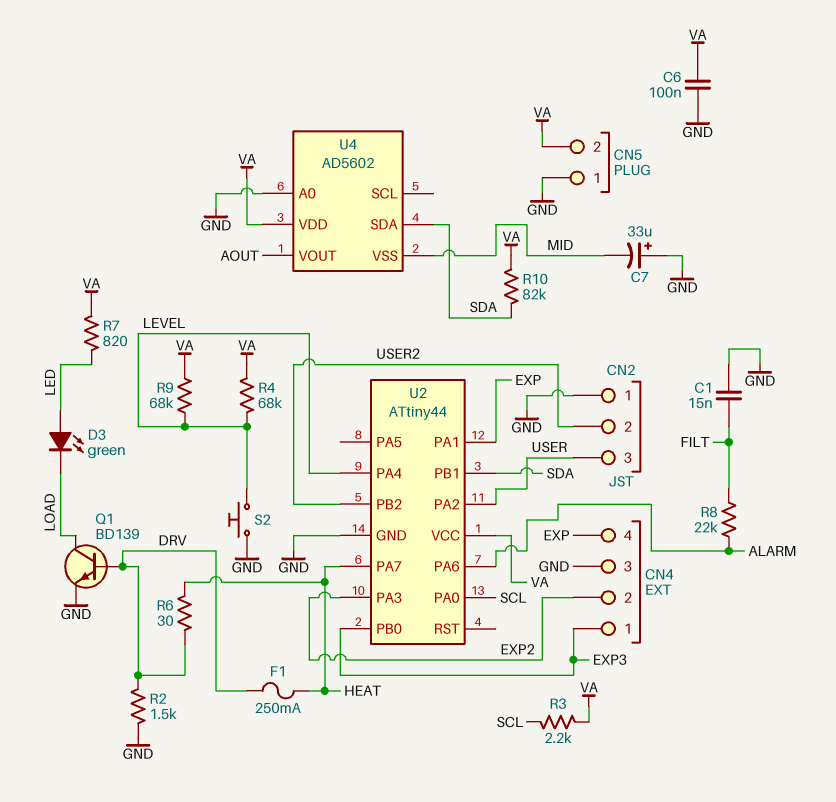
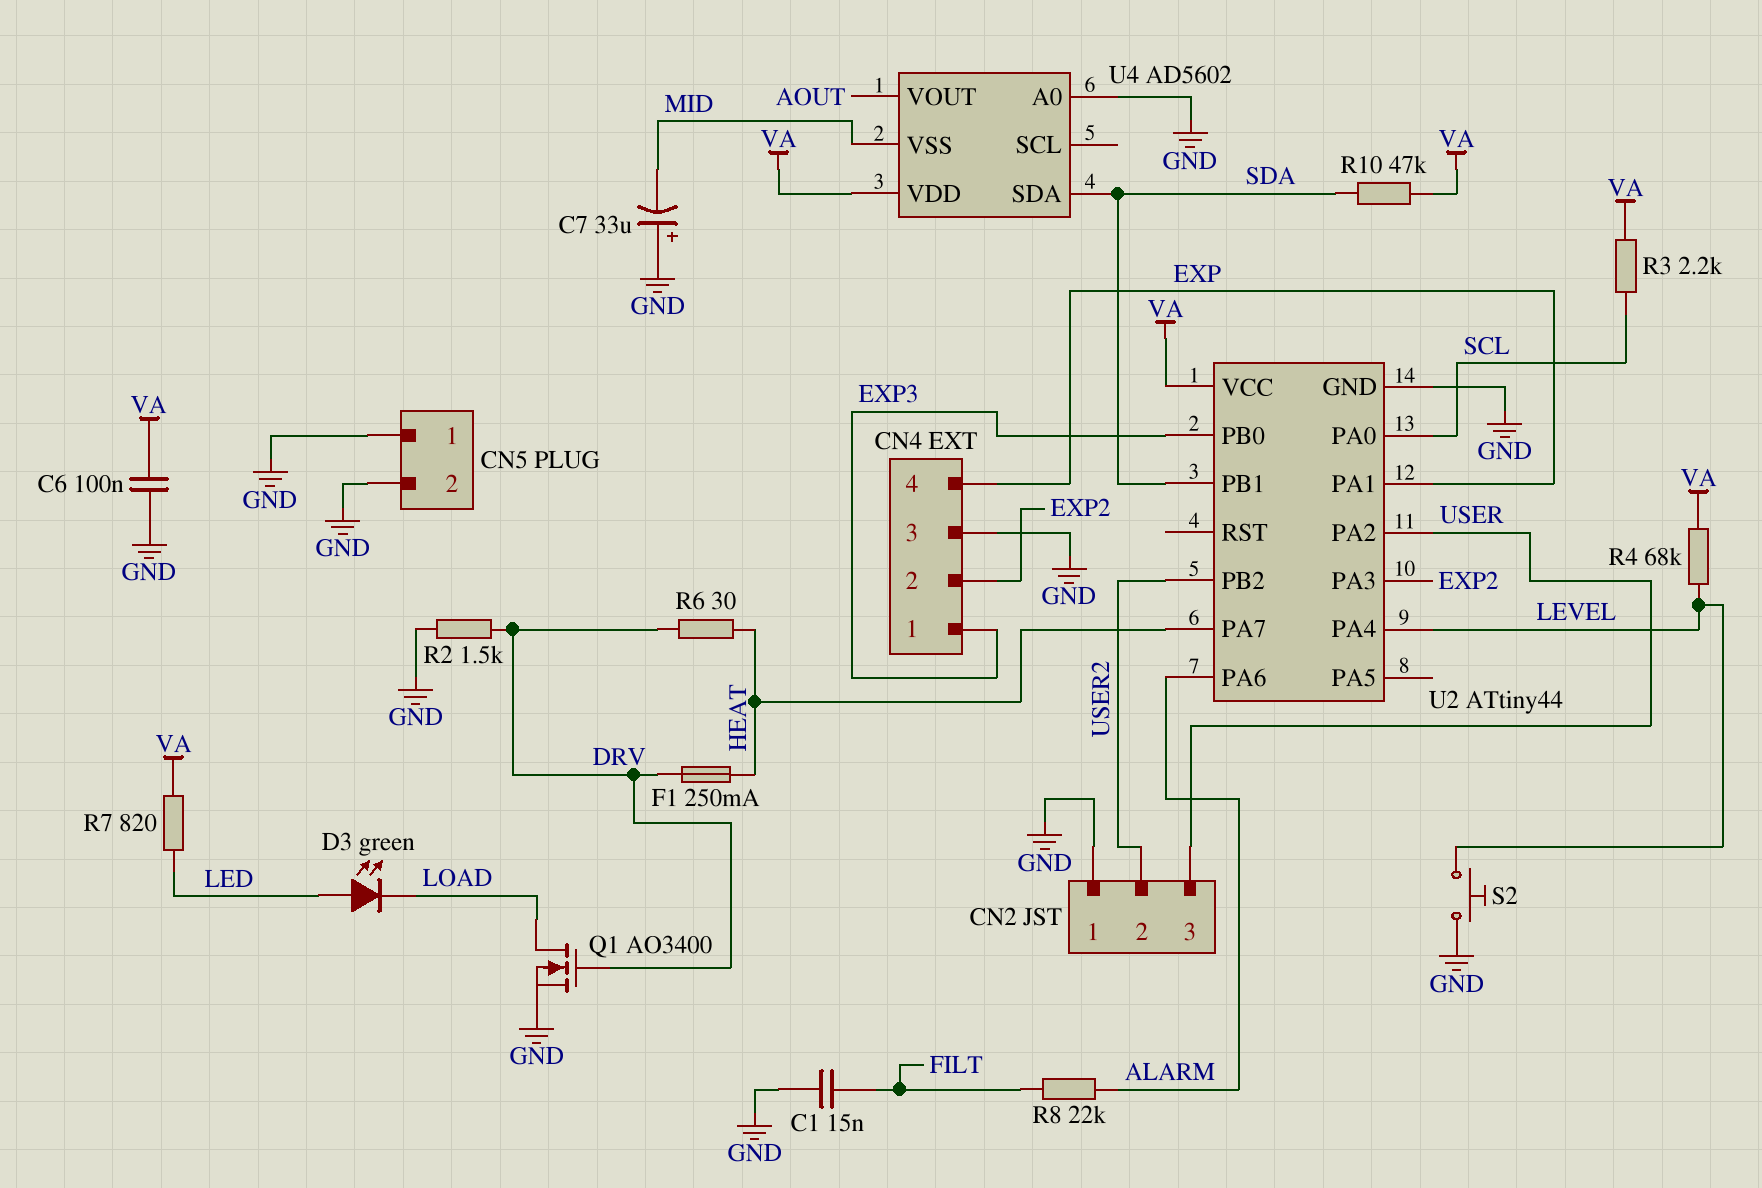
CN5 pin 2: VA -> GND
Q1: NPN BD139 (B DRV, C LOAD, E GND) -> NMOS AO3400 (G DRV, D LOAD, S GND)
R9: 68k (LEVEL, VA) -> none
R10: 82k (SDA, VA) -> 47k (SDA, VA)

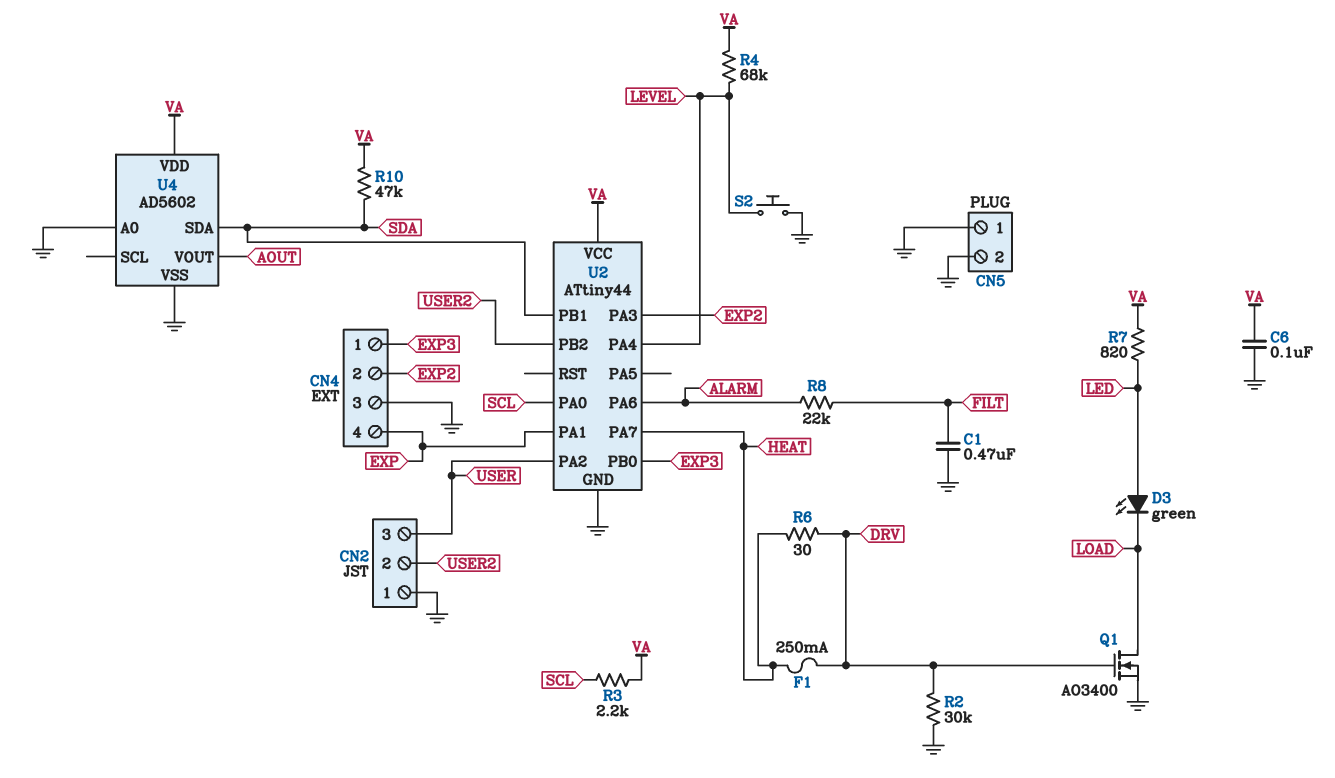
C1: 15nF (FILT, GND) -> 470nF (FILT, GND)
C7: 33uF (plus GND, minus MID) -> none
R2: 1.5k (DRV, GND) -> 30k (DRV, GND)
U4 pin VSS: MID -> GND

